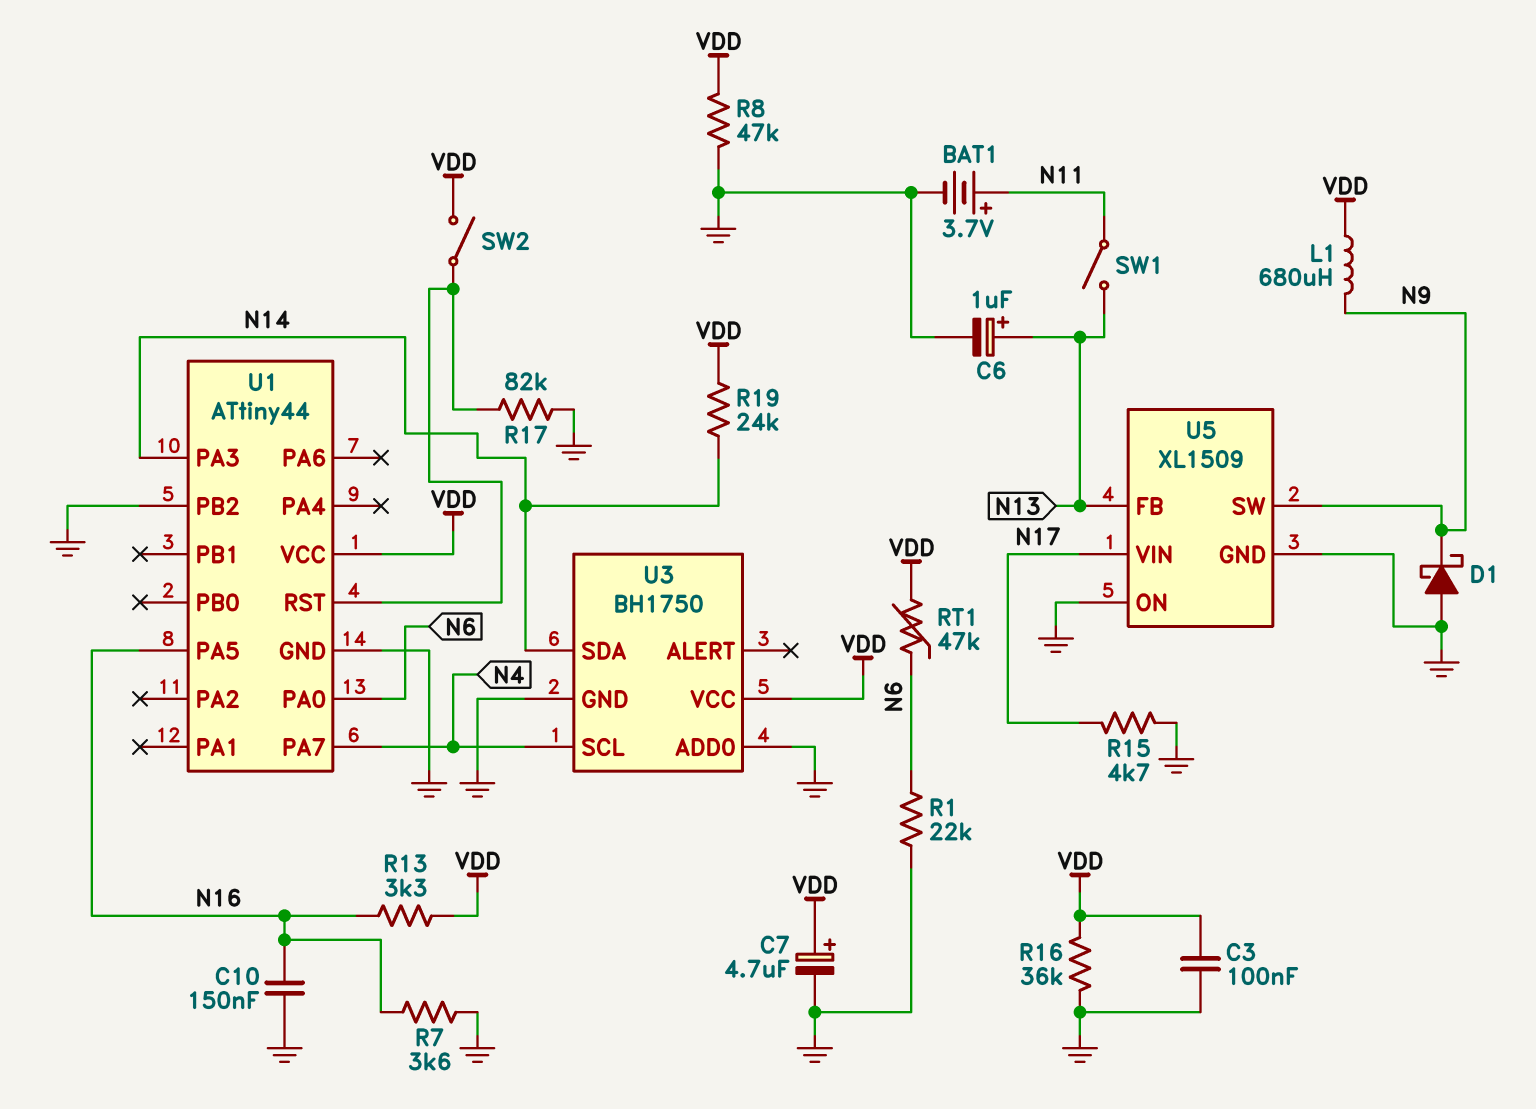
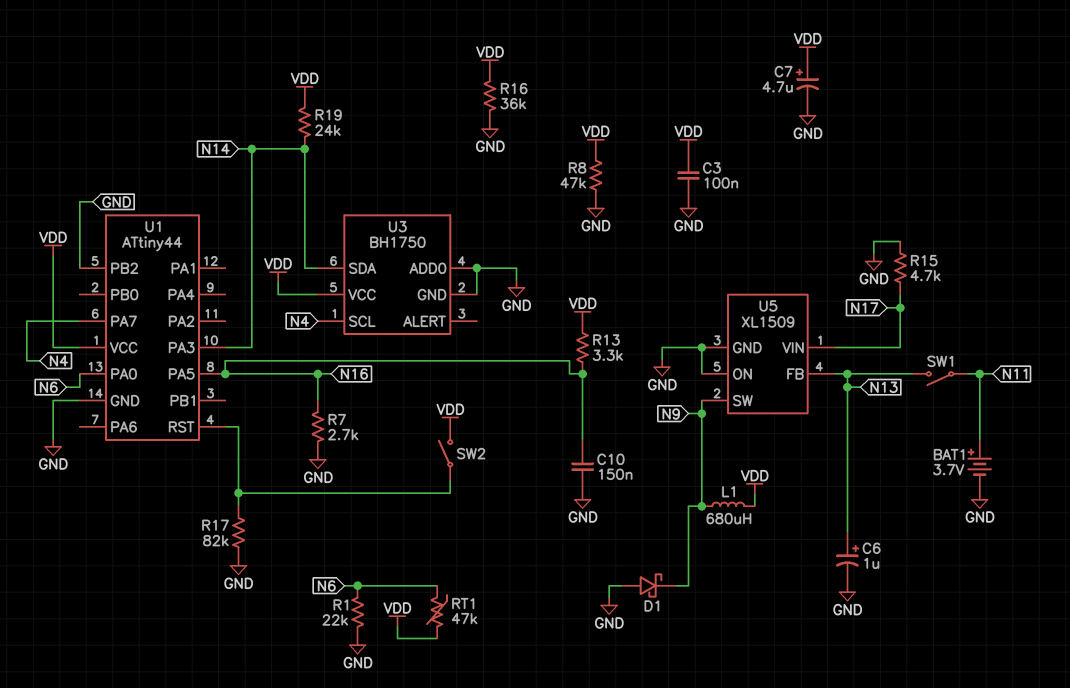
R7: 3.6k (GND, N16) -> 2.7k (GND, N16)

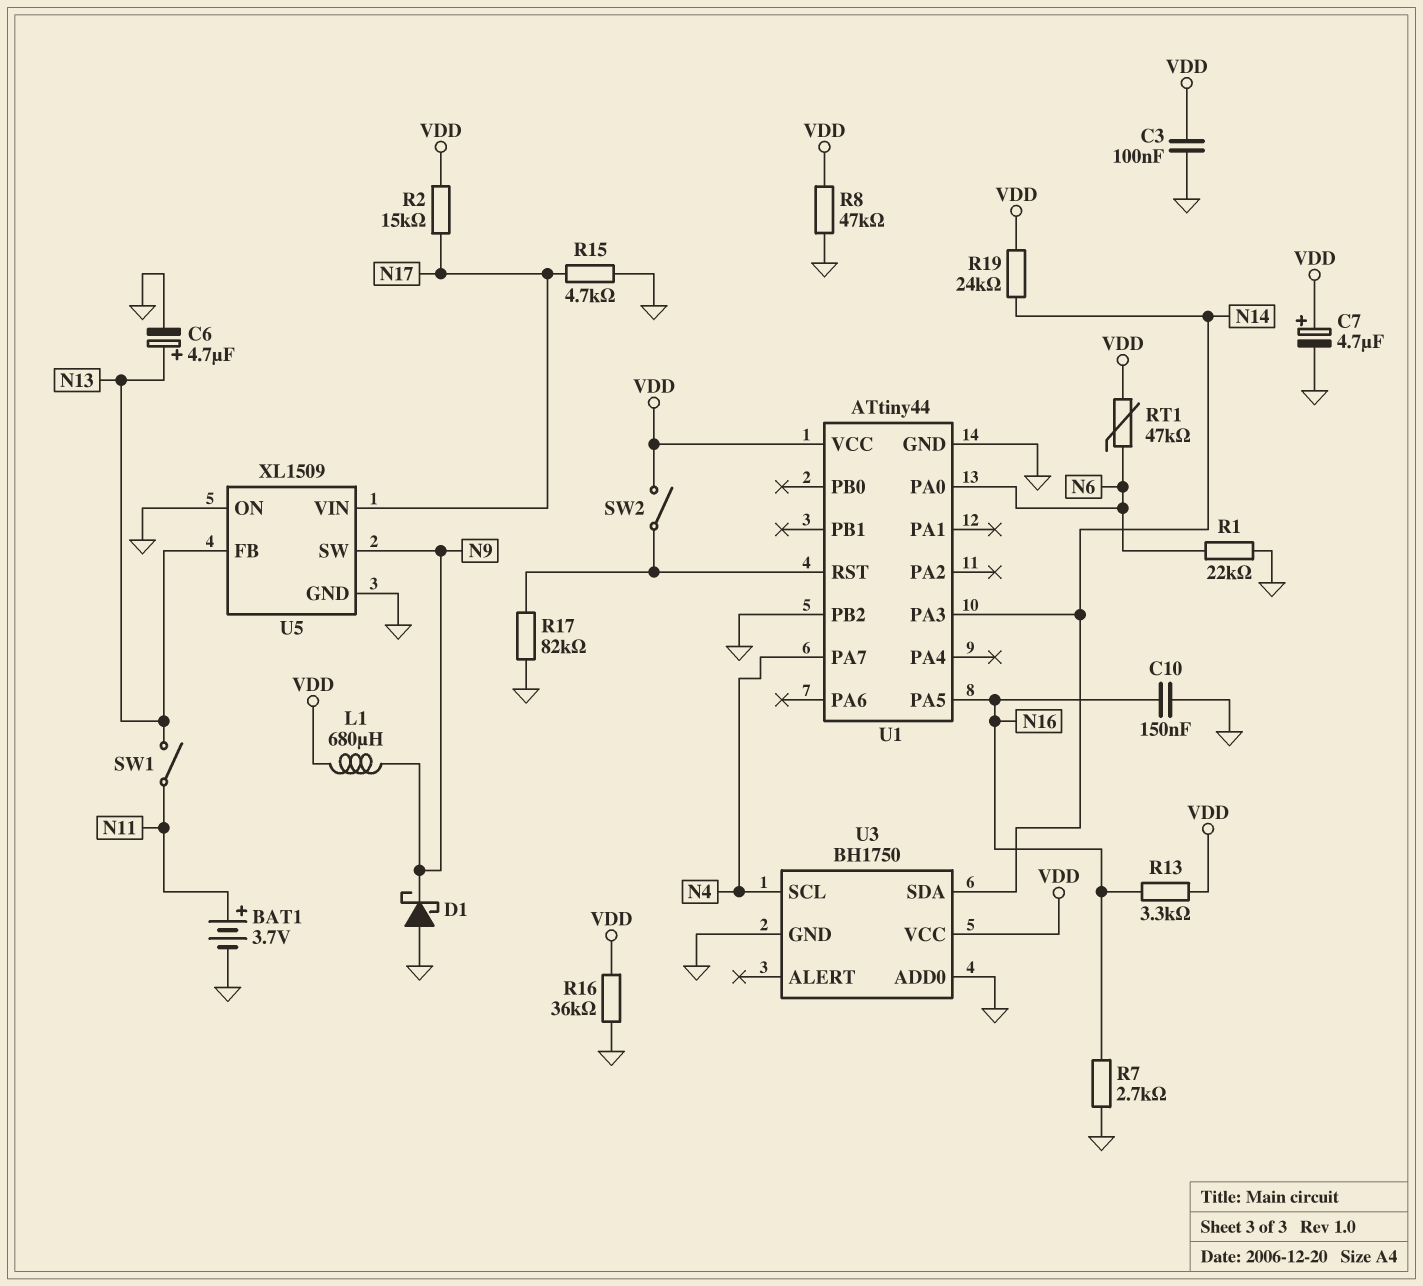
C6: 1uF (plus N13, minus GND) -> 4.7uF (plus N13, minus GND)
R2: none -> 15k (N17, VDD)

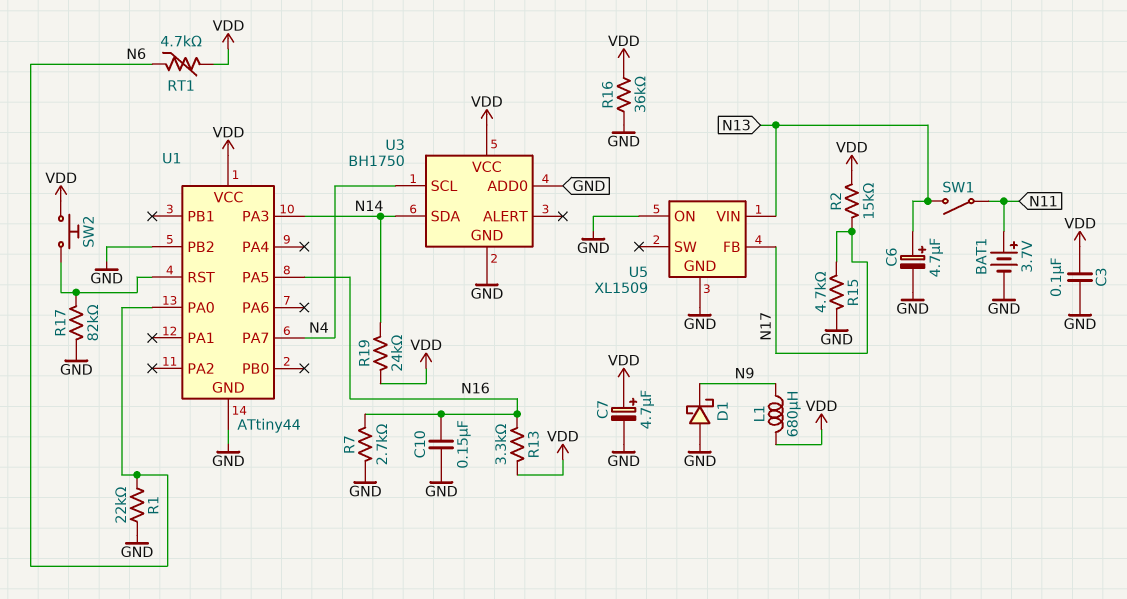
R8: 47k (GND, VDD) -> none
RT1: 47k (N6, VDD) -> 4.7k (N6, VDD)
SW2: switch (U1/RST, VDD) -> button (U1/RST, VDD)
U5 pin FB: N13 -> N17
U5 pin SW: N9 -> none
U5 pin VIN: N17 -> N13

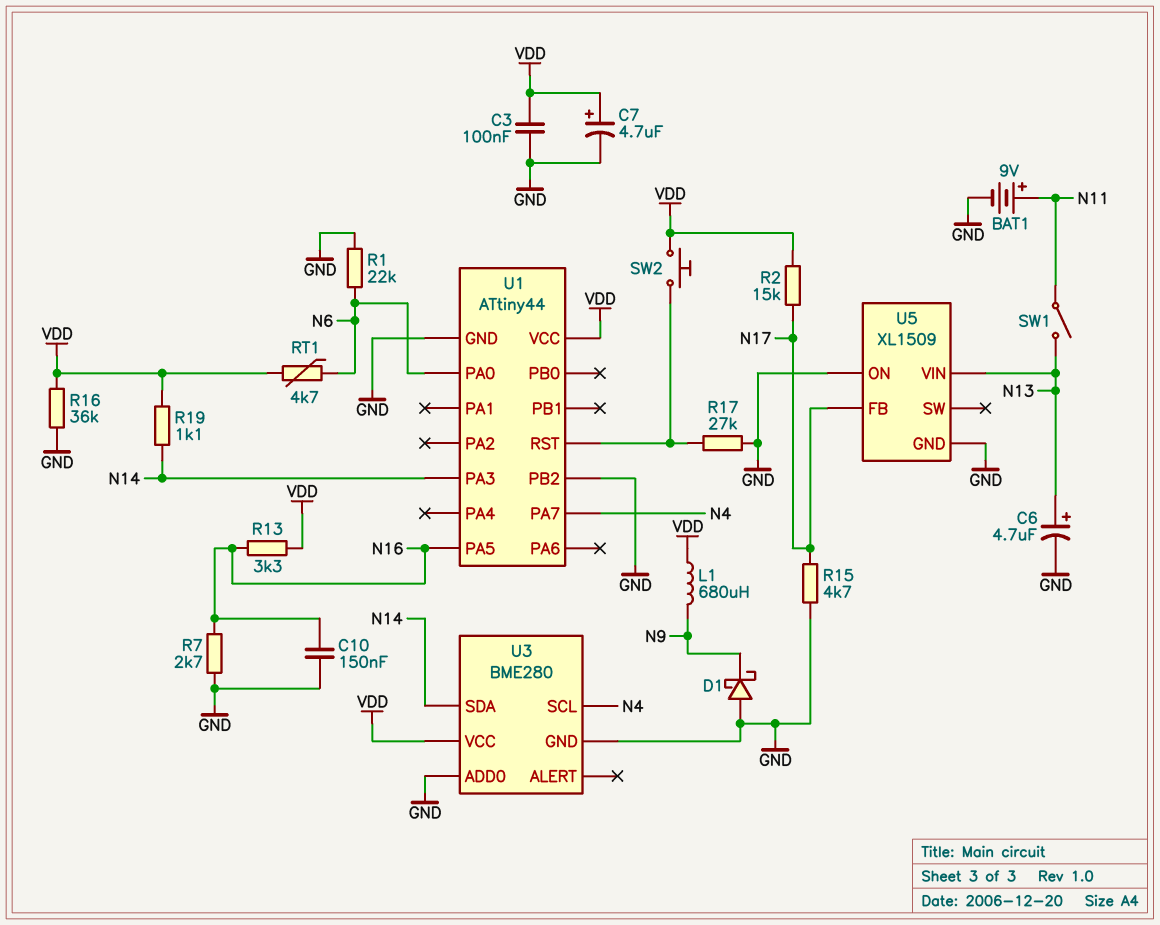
BAT1: 3.7V (plus N11, minus GND) -> 9V (plus N11, minus GND)
R17: 82k (GND, U1/RST) -> 27k (GND, U1/RST)
R19: 24k (N14, VDD) -> 1.1k (N14, VDD)
U3: BH1750 -> BME280

